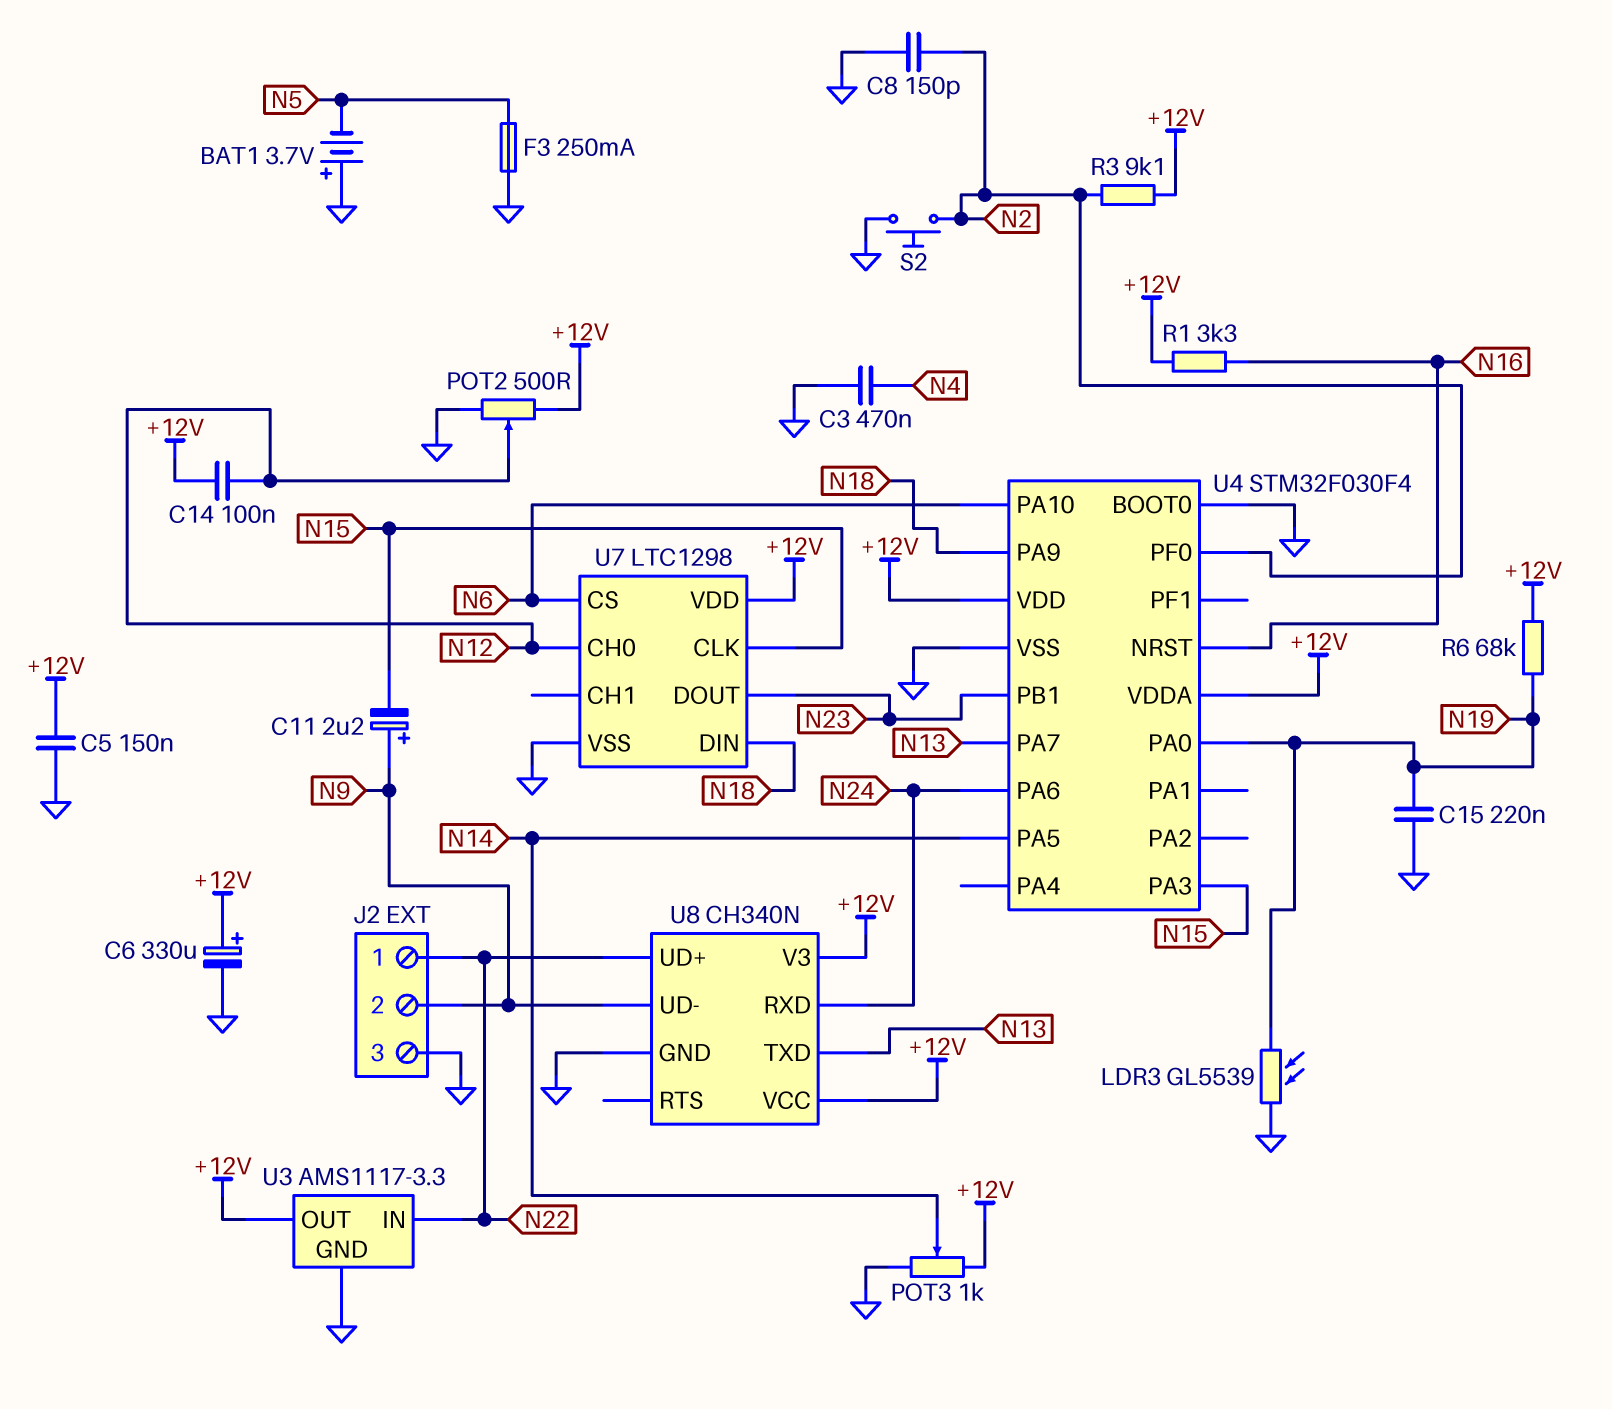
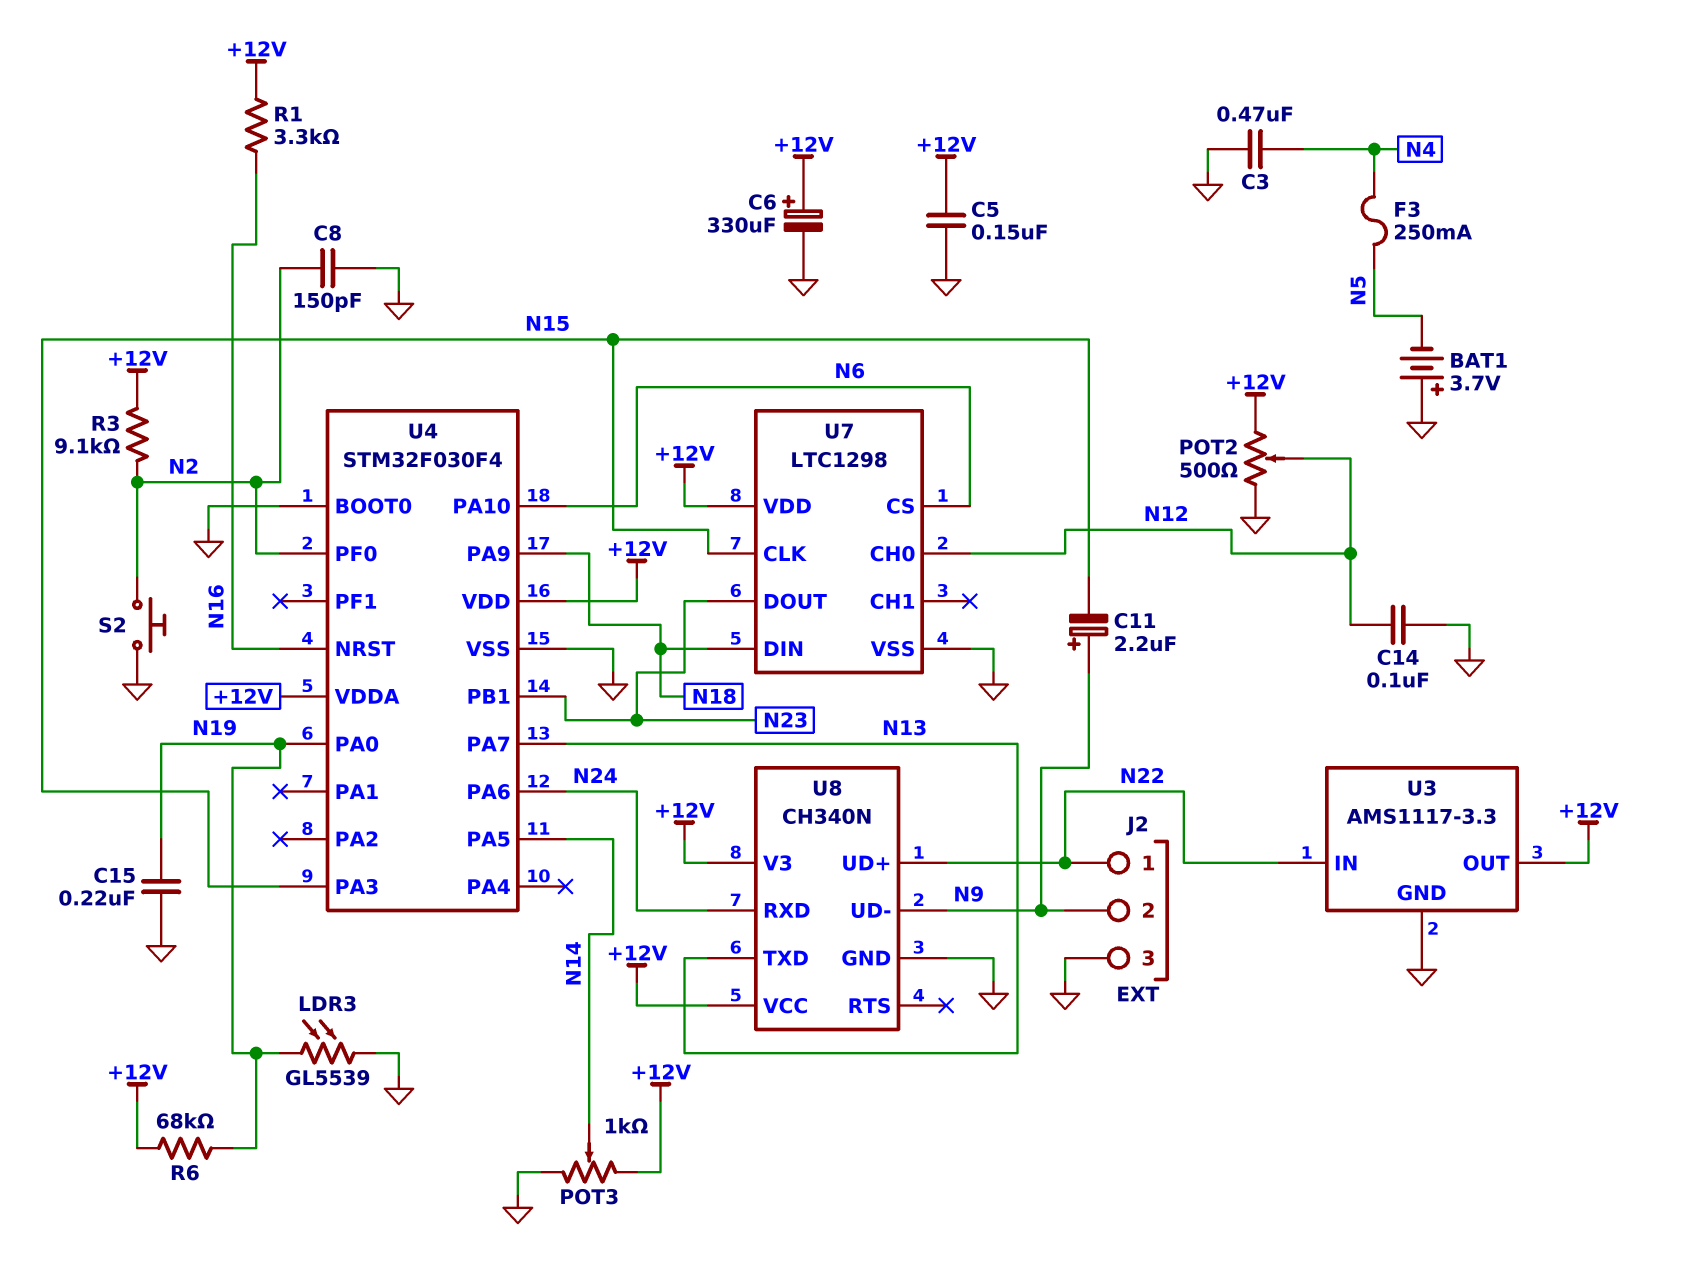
C14: 100nF (+12V, N12) -> 100nF (GND, N12)
F3: 250mA (GND, N5) -> 250mA (N4, N5)

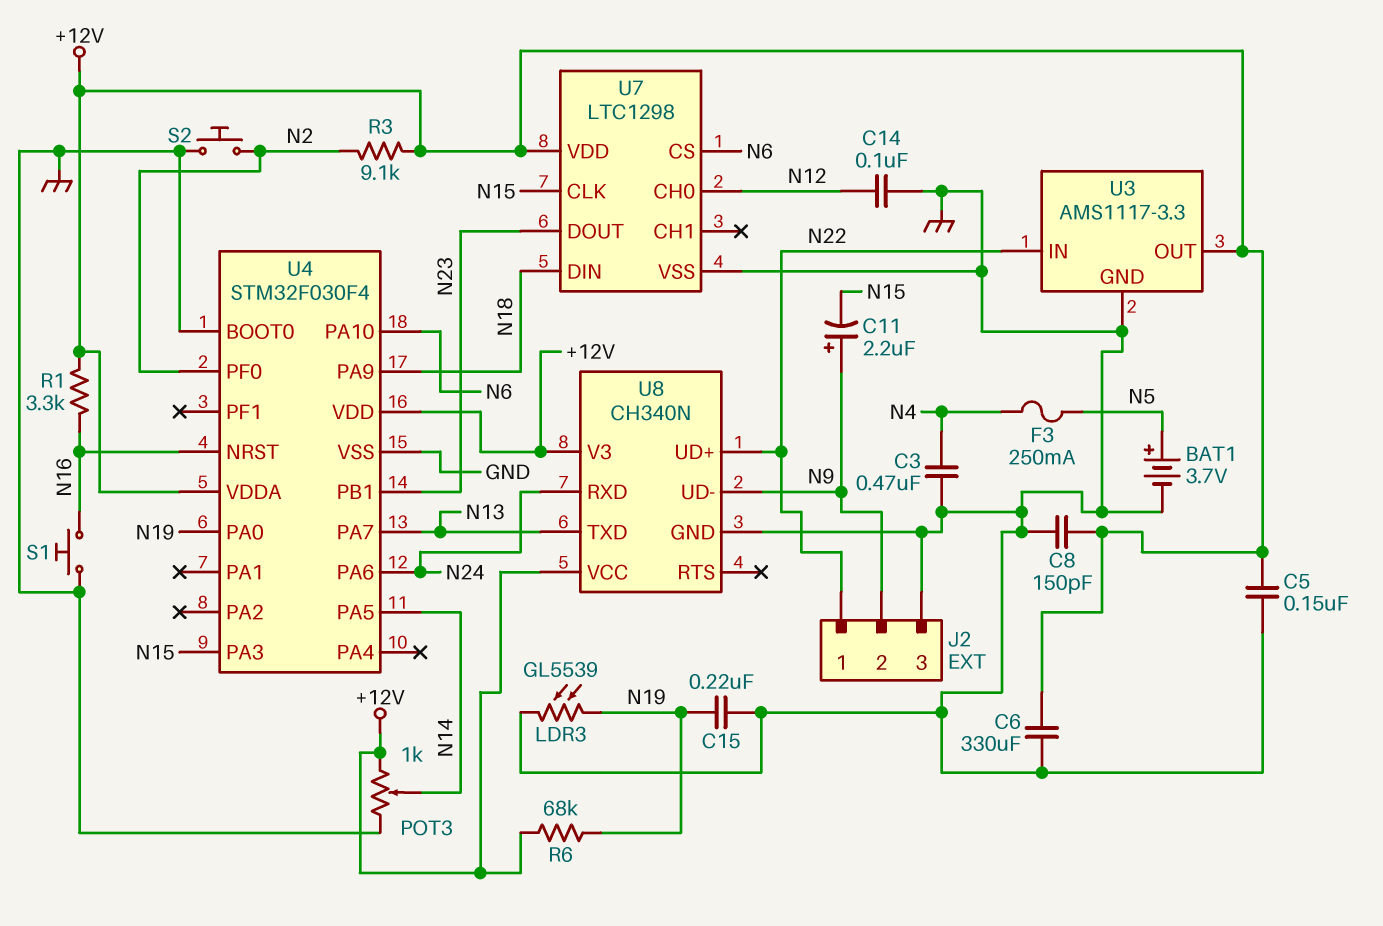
BAT1: 3.7V (plus GND, minus N5) -> 3.7V (plus N5, minus GND)
C6: 330uF (plus +12V, minus GND) -> 330uF (+12V, GND)
C8: 150pF (GND, N2) -> 150pF (+12V, GND)
POT2: 500 (+12V, GND, wiper N12) -> none
S1: none -> button (GND, N16)

